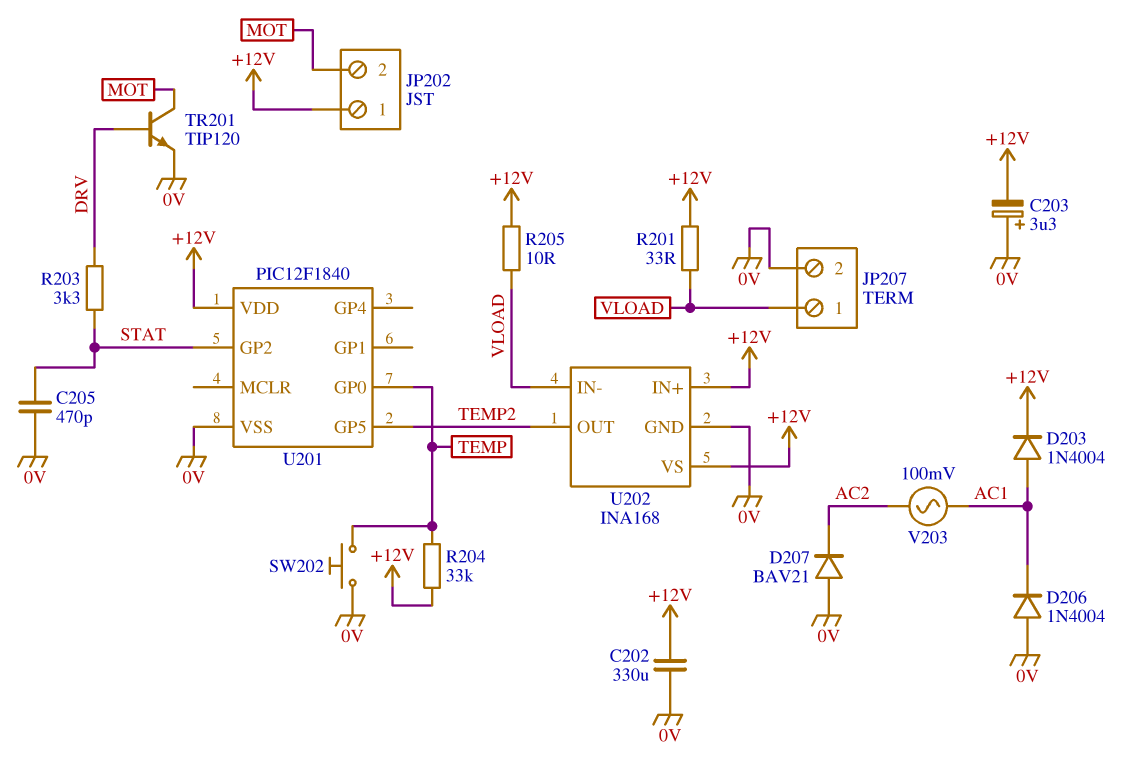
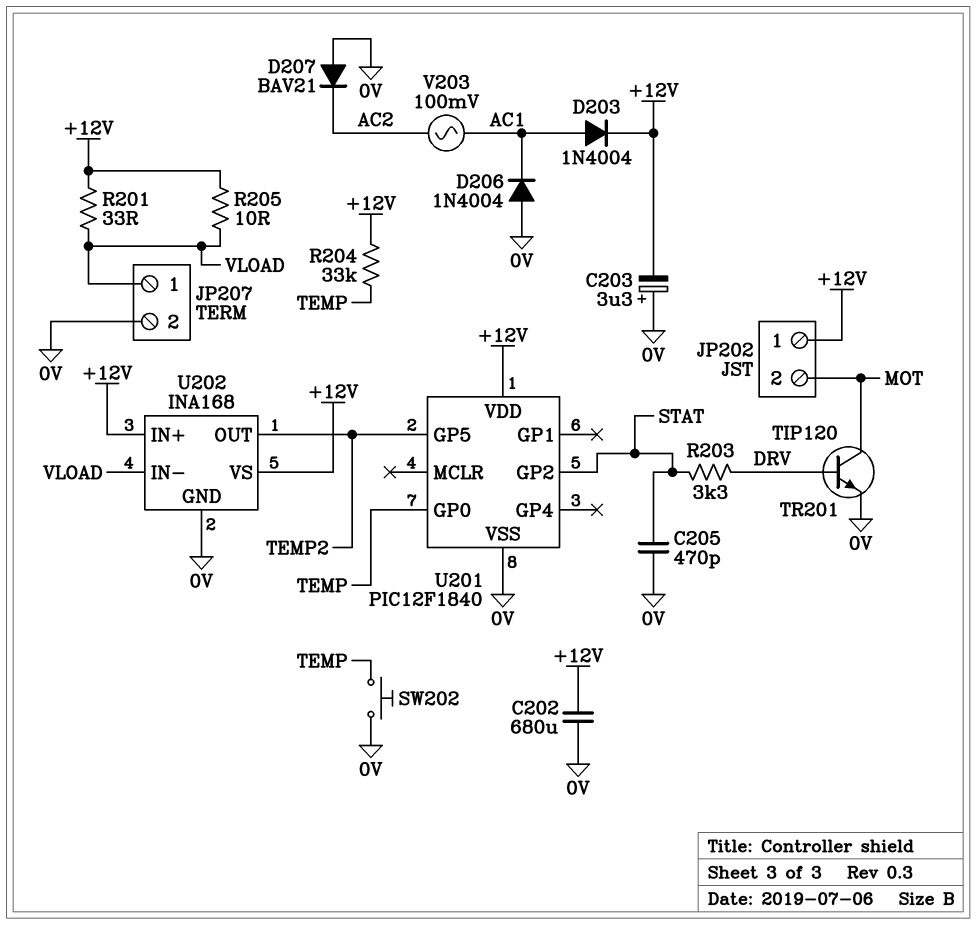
C202: 330uF (+12V, 0V) -> 680uF (+12V, 0V)

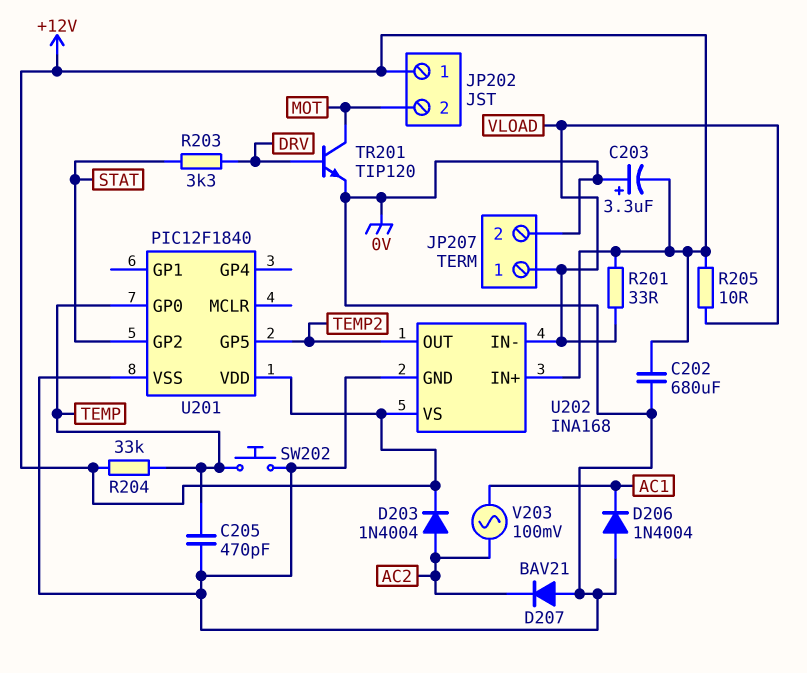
C205: 470pF (0V, STAT) -> 470pF (0V, TEMP)
D203: diode 1N4004 (A AC1, K +12V) -> diode 1N4004 (A AC2, K +12V)

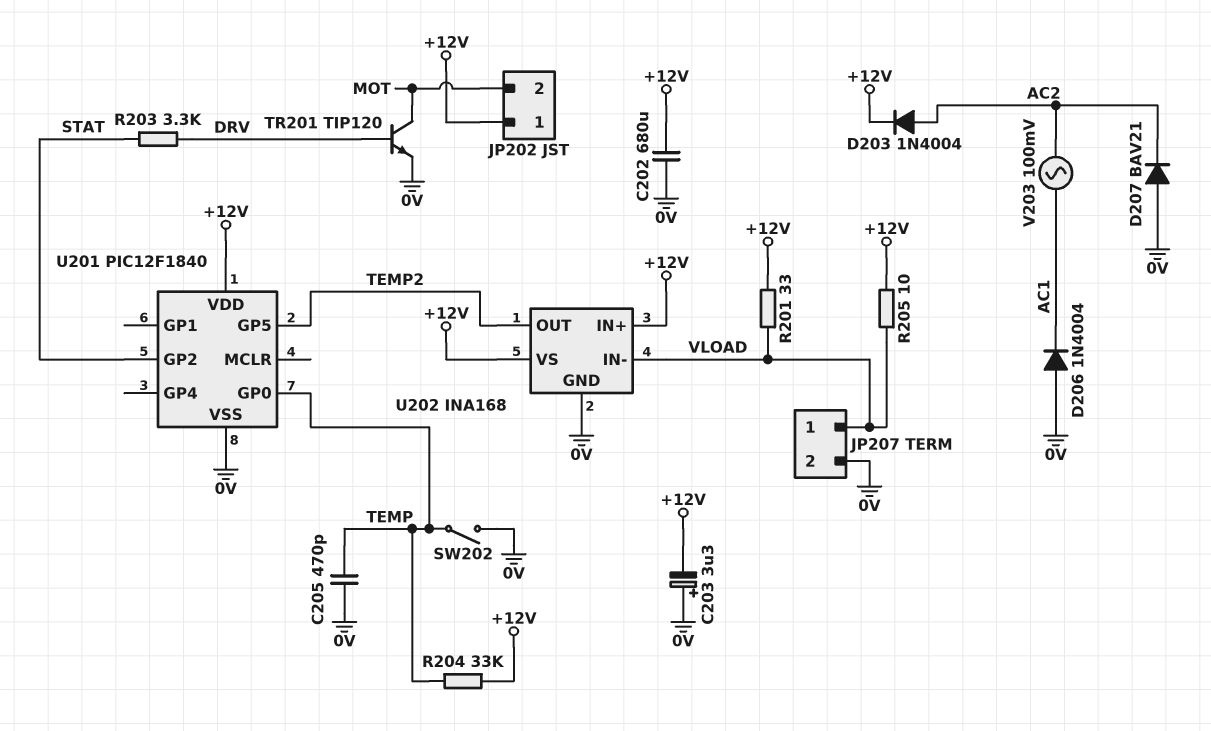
SW202: button (0V, TEMP) -> switch (0V, TEMP)

